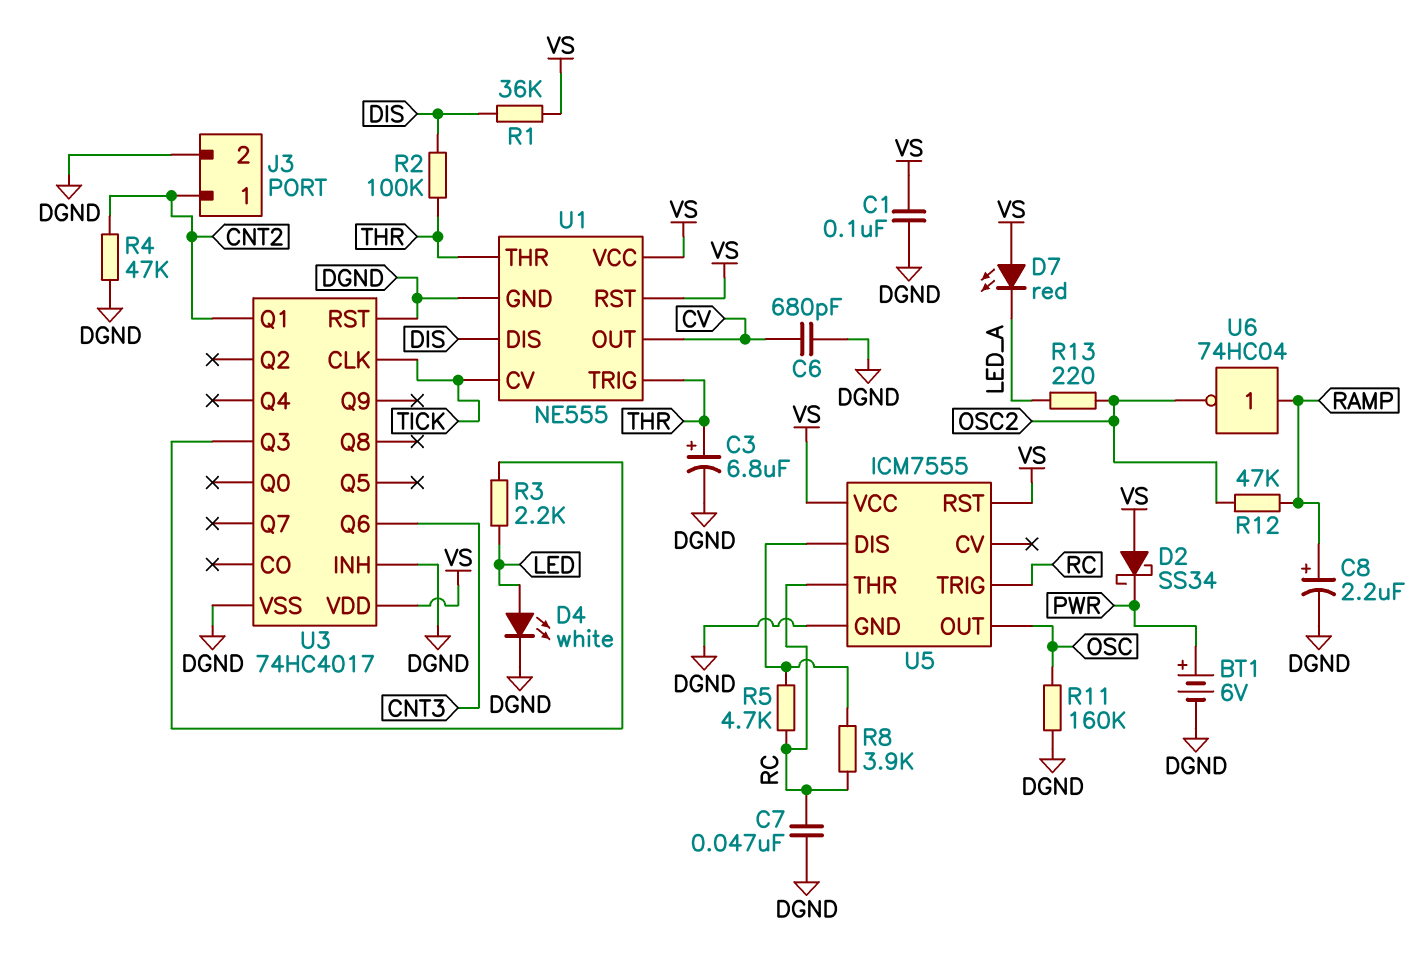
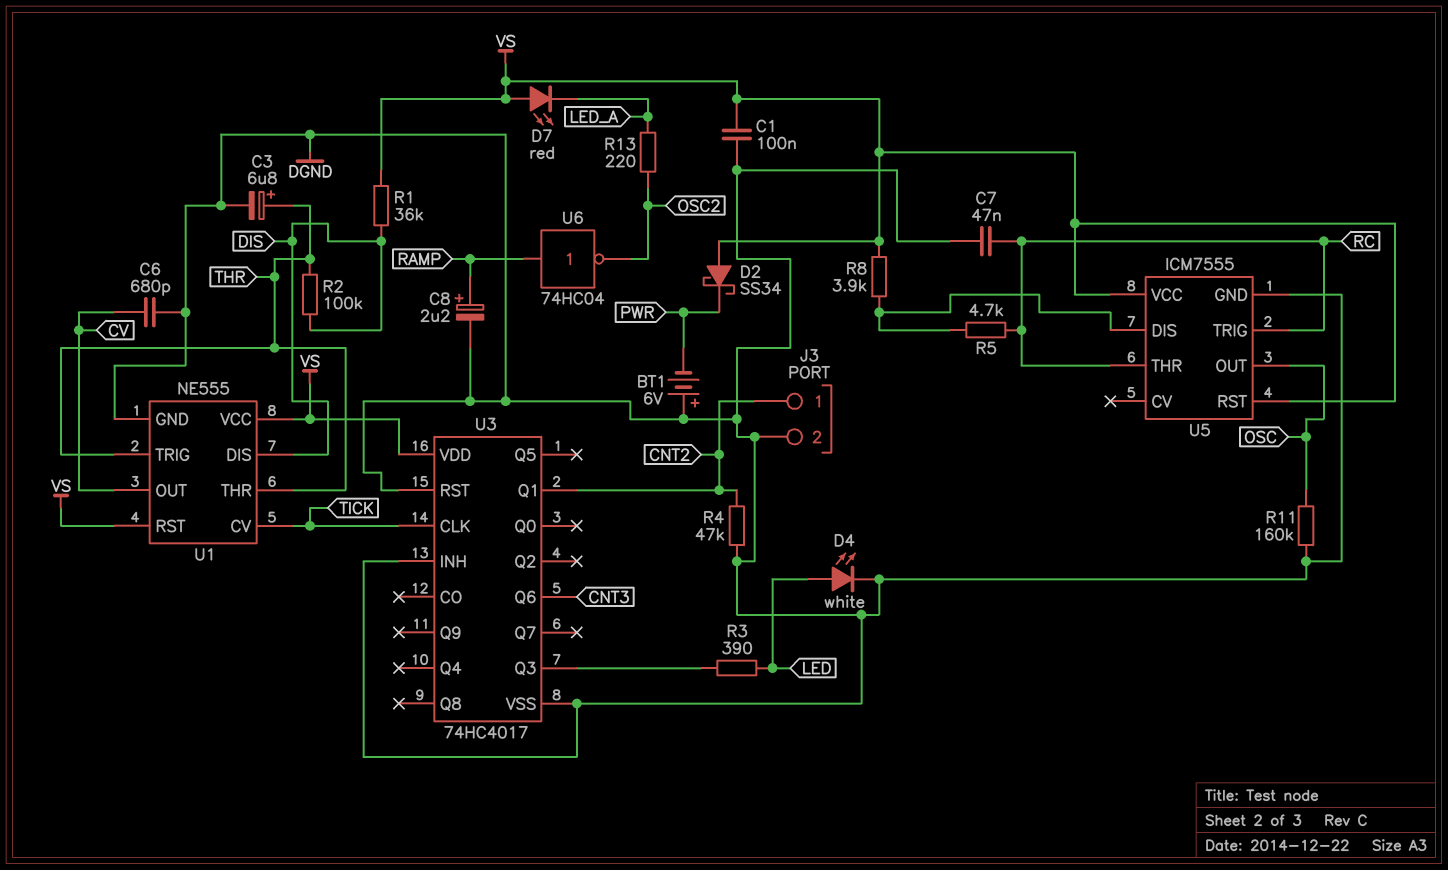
BT1: 6V (plus PWR, minus DGND) -> 6V (plus DGND, minus PWR)
R3: 2.2k (LED, U3/Q3) -> 390 (LED, U3/Q3)
R8: 3.9k (RC, U5/DIS) -> 3.9k (U5/DIS, VS)
R12: 47k (OSC2, RAMP) -> none

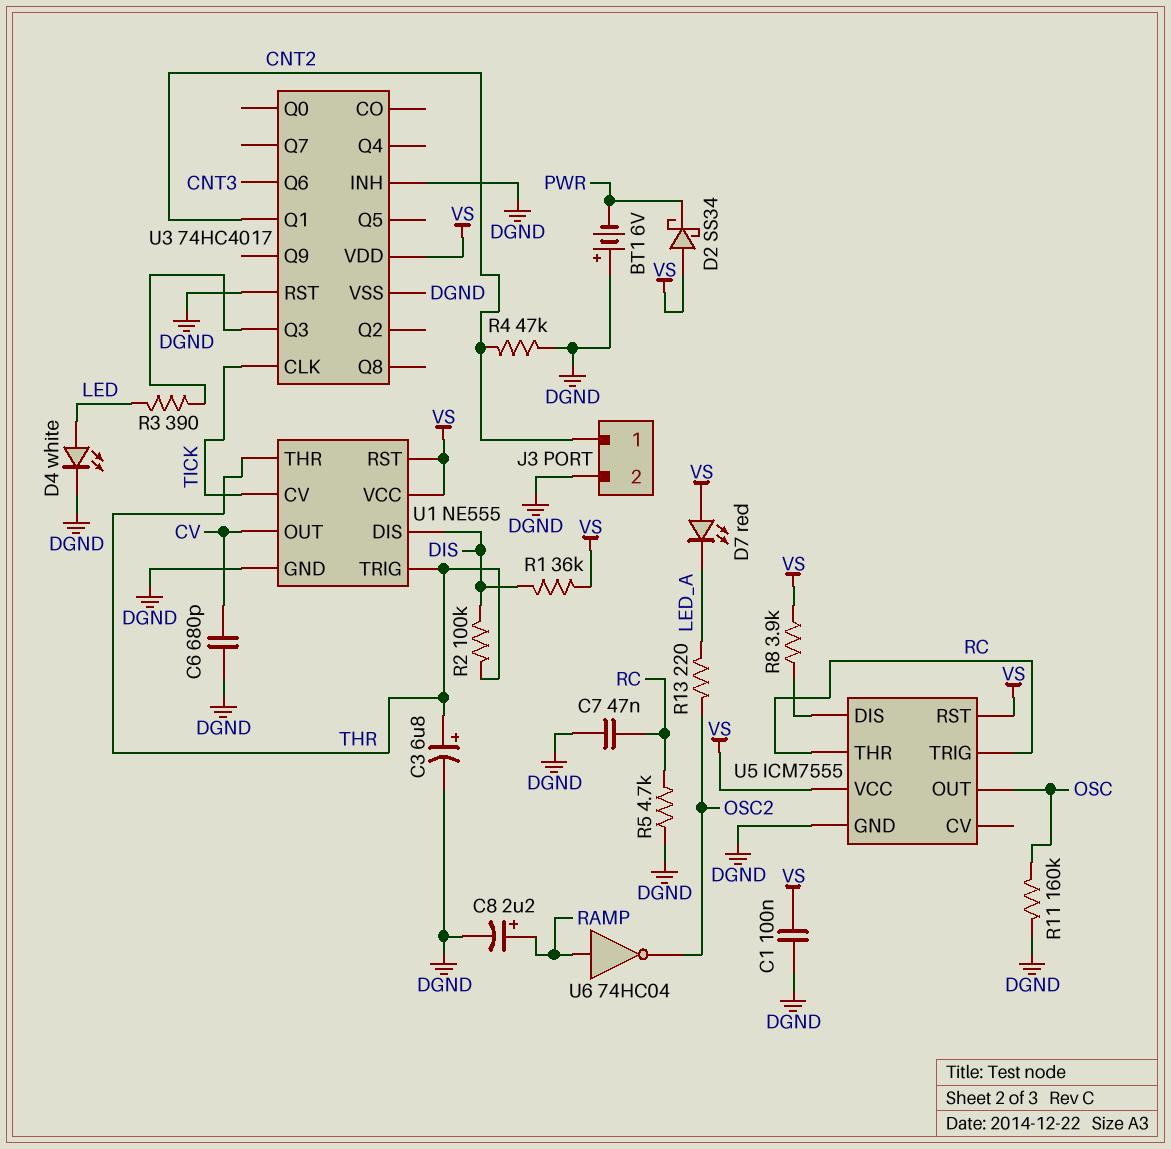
R5: 4.7k (RC, U5/DIS) -> 4.7k (DGND, RC)

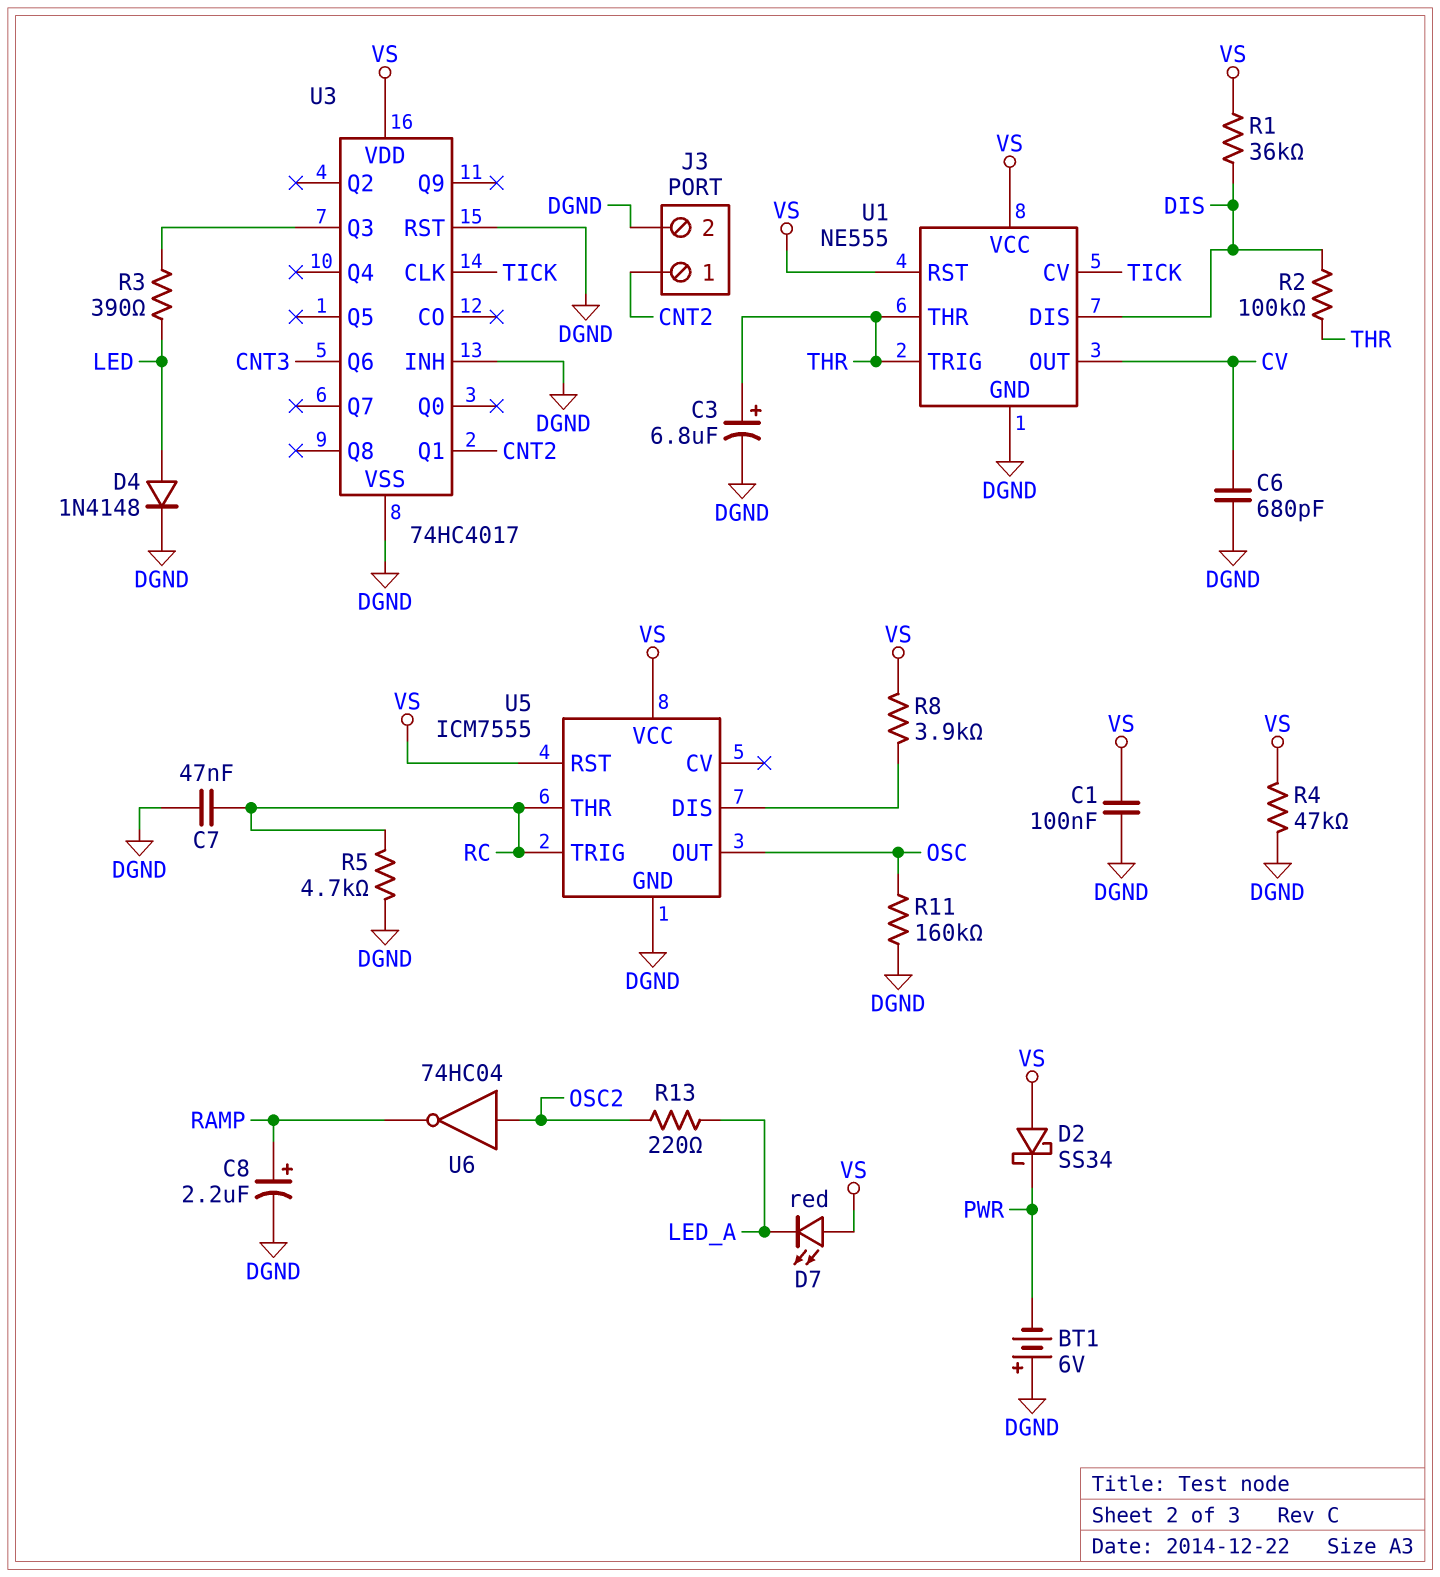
D4: LED white (A LED, K DGND) -> diode 1N4148 (A LED, K DGND)
R4: 47k (CNT2, DGND) -> 47k (DGND, VS)
U6: NOT 74HC04 (in RAMP, out OSC2) -> NOT 74HC04 (in OSC2, out RAMP)

